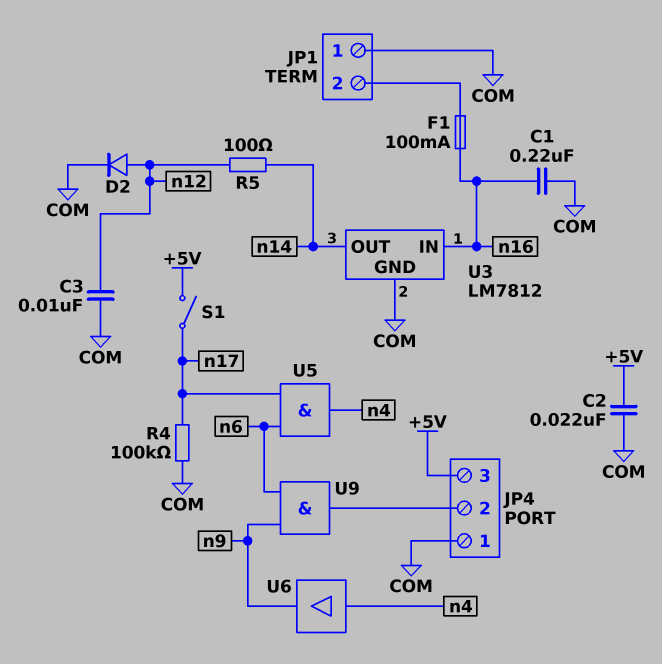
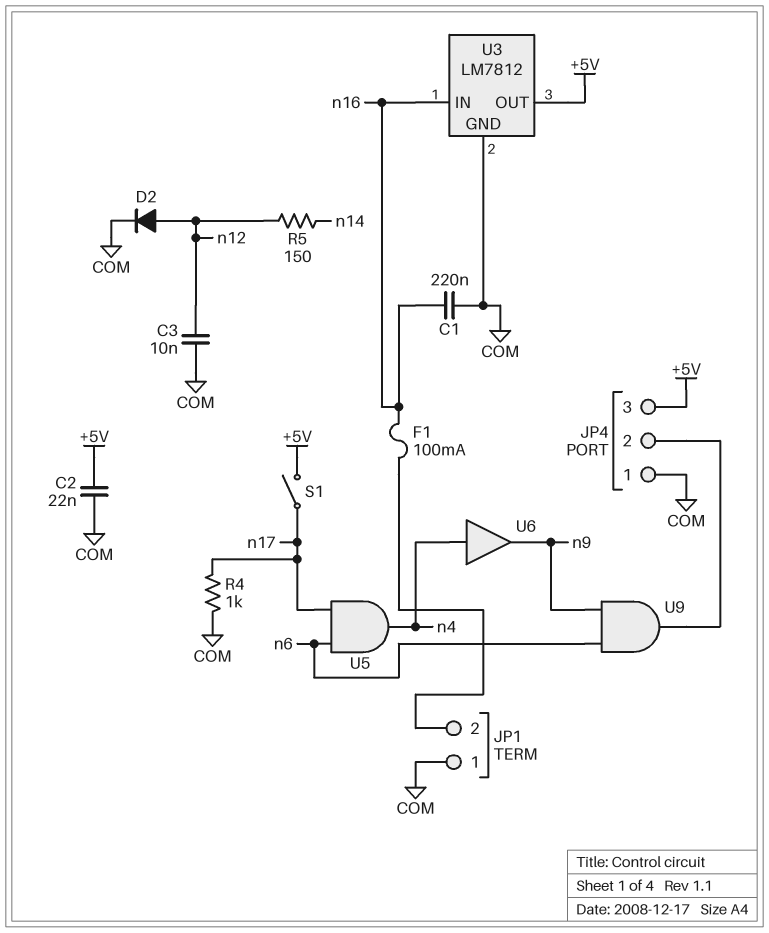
R4: 100k (COM, n17) -> 1k (COM, n17)
R5: 100 (n12, n14) -> 150 (n12, n14)
U3 pin OUT: n14 -> +5V

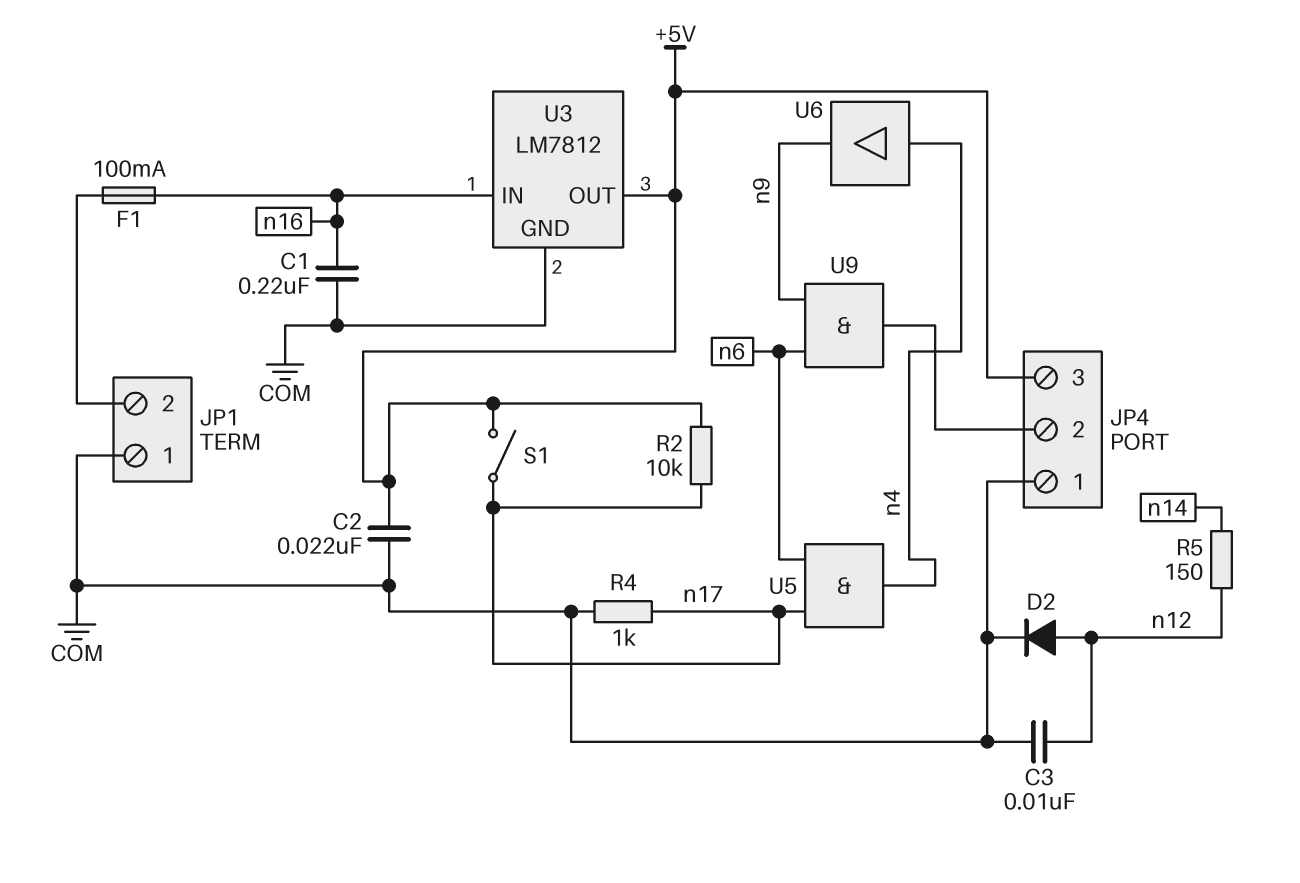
R2: none -> 10k (+5V, n17)

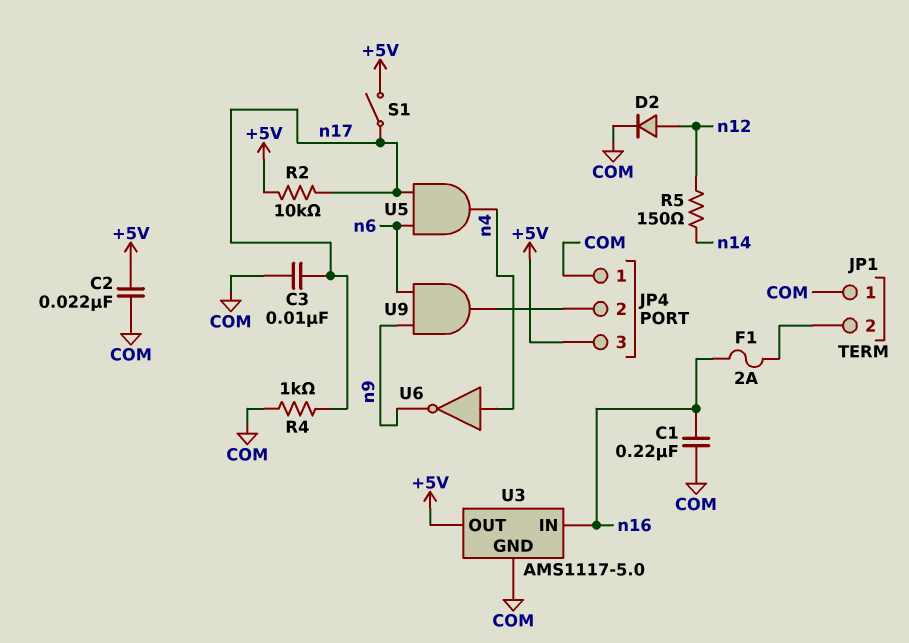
C3: 10nF (COM, n12) -> 10nF (COM, n17)
F1: 100mA (JP1/2, n16) -> 2A (JP1/2, n16)
U3: LM7812 -> AMS1117-5.0
U6: buffer (in n4, out n9) -> NOT (in n4, out n9)

